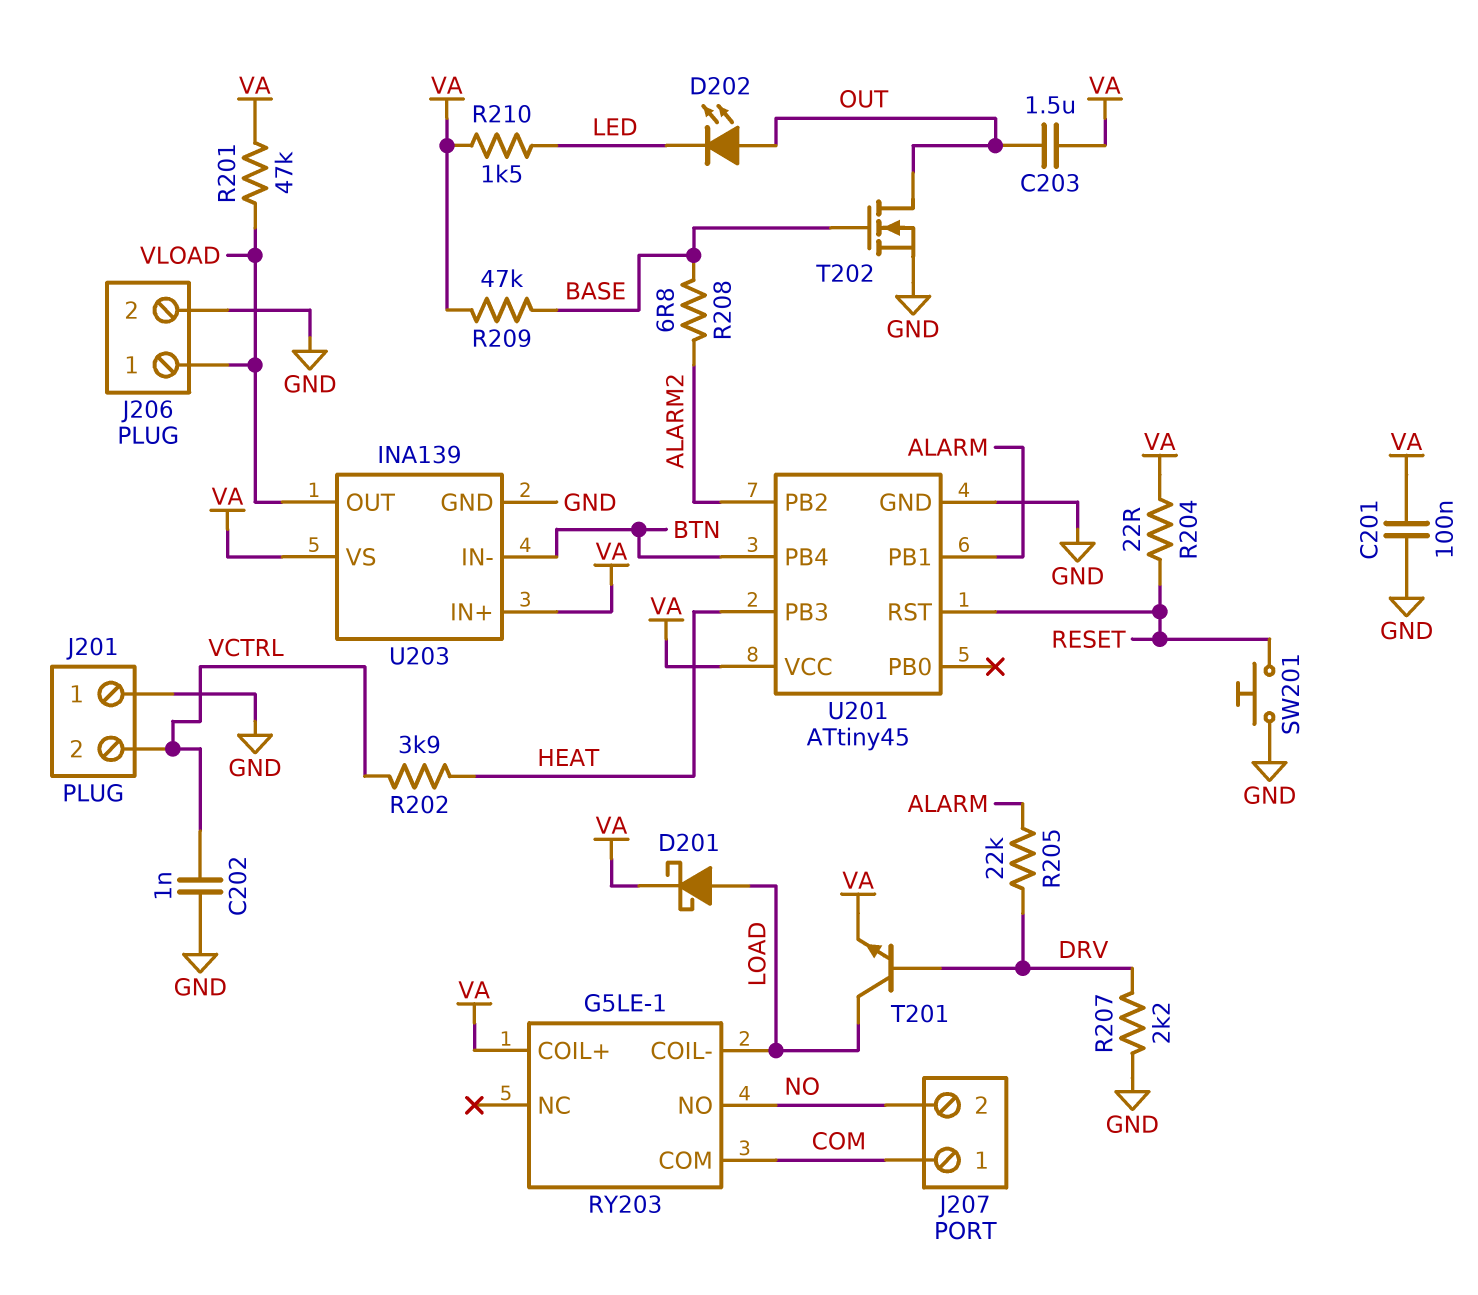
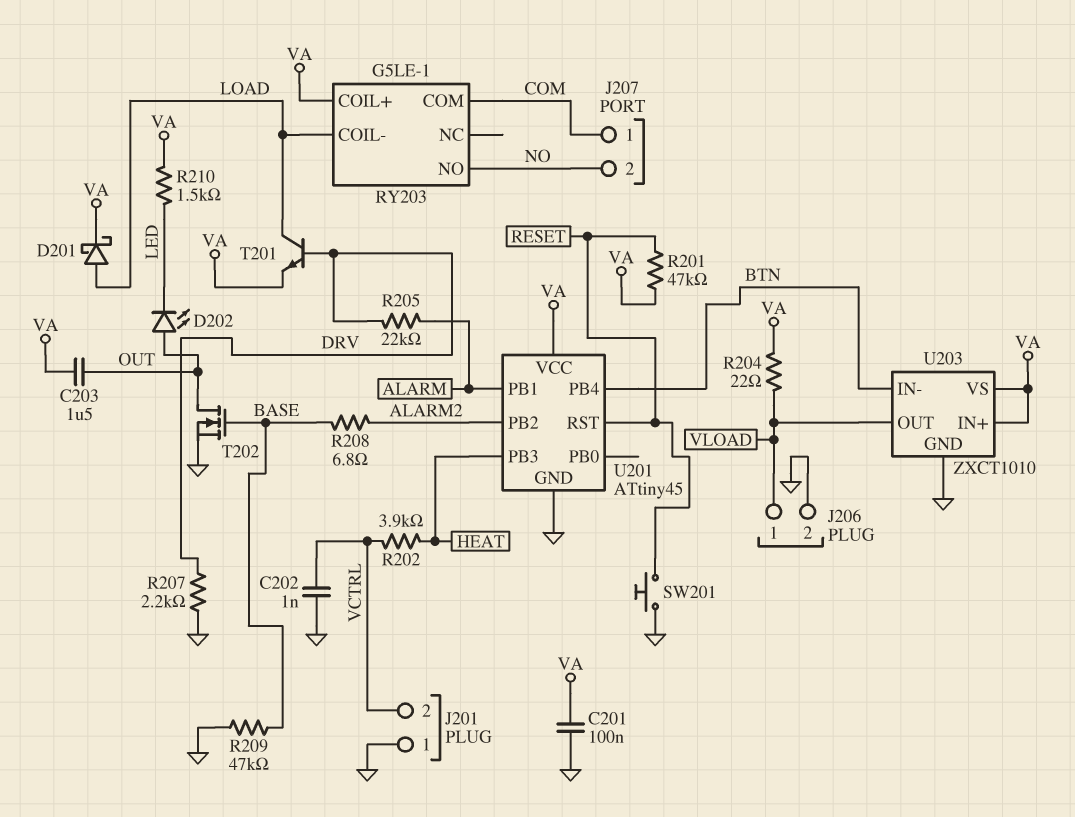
R201: 47k (VA, VLOAD) -> 47k (RESET, VA)
R204: 22 (RESET, VA) -> 22 (VA, VLOAD)
R209: 47k (BASE, VA) -> 47k (BASE, GND)
U203: INA139 -> ZXCT1010

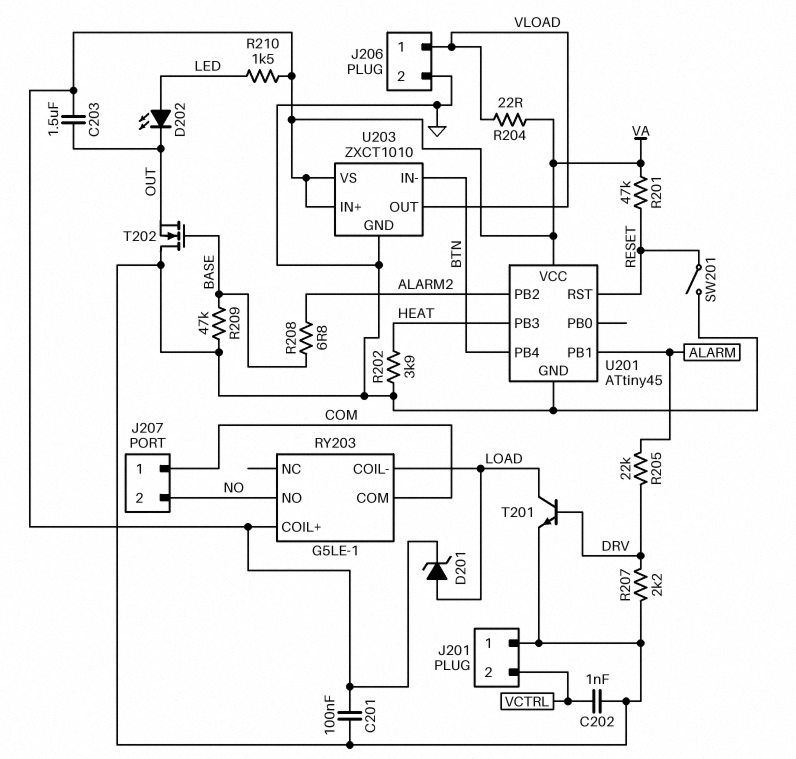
D201: schottky (A LOAD, K VA) -> zener (A LOAD, K VA)
D202: LED (A OUT, K LED) -> LED (A LED, K OUT)
R202: 3.9k (HEAT, VCTRL) -> 3.9k (GND, HEAT)
SW201: button (GND, RESET) -> switch (GND, RESET)
T201: NPN (B DRV, C LOAD, E VA) -> NPN (B DRV, C LOAD, E GND)
T202: NMOS (G BASE, D OUT, S GND) -> NMOS (G BASE, D GND, S OUT)

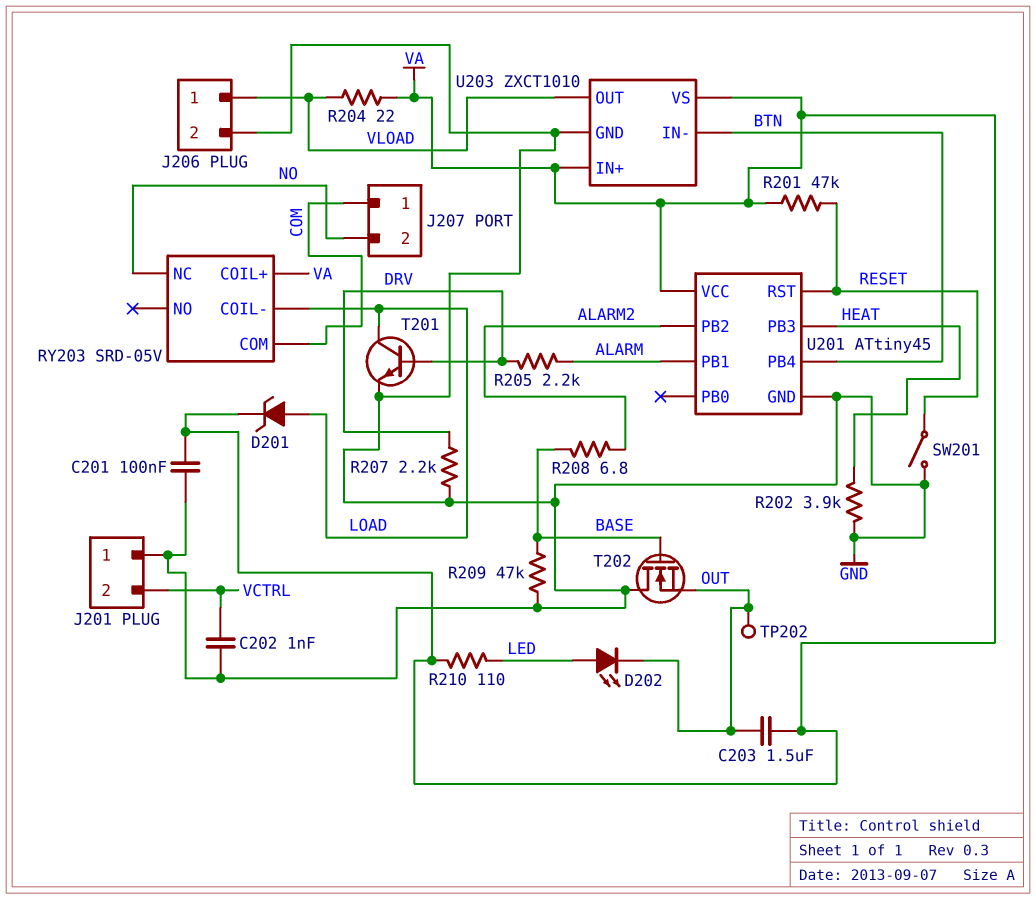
R205: 22k (ALARM, DRV) -> 2.2k (ALARM, DRV)
R210: 1.5k (LED, VA) -> 110 (LED, VA)
RY203: G5LE-1 -> SRD-05V
RY203 pin NC: none -> NO
RY203 pin NO: NO -> none
TP202: none -> test point (OUT)

